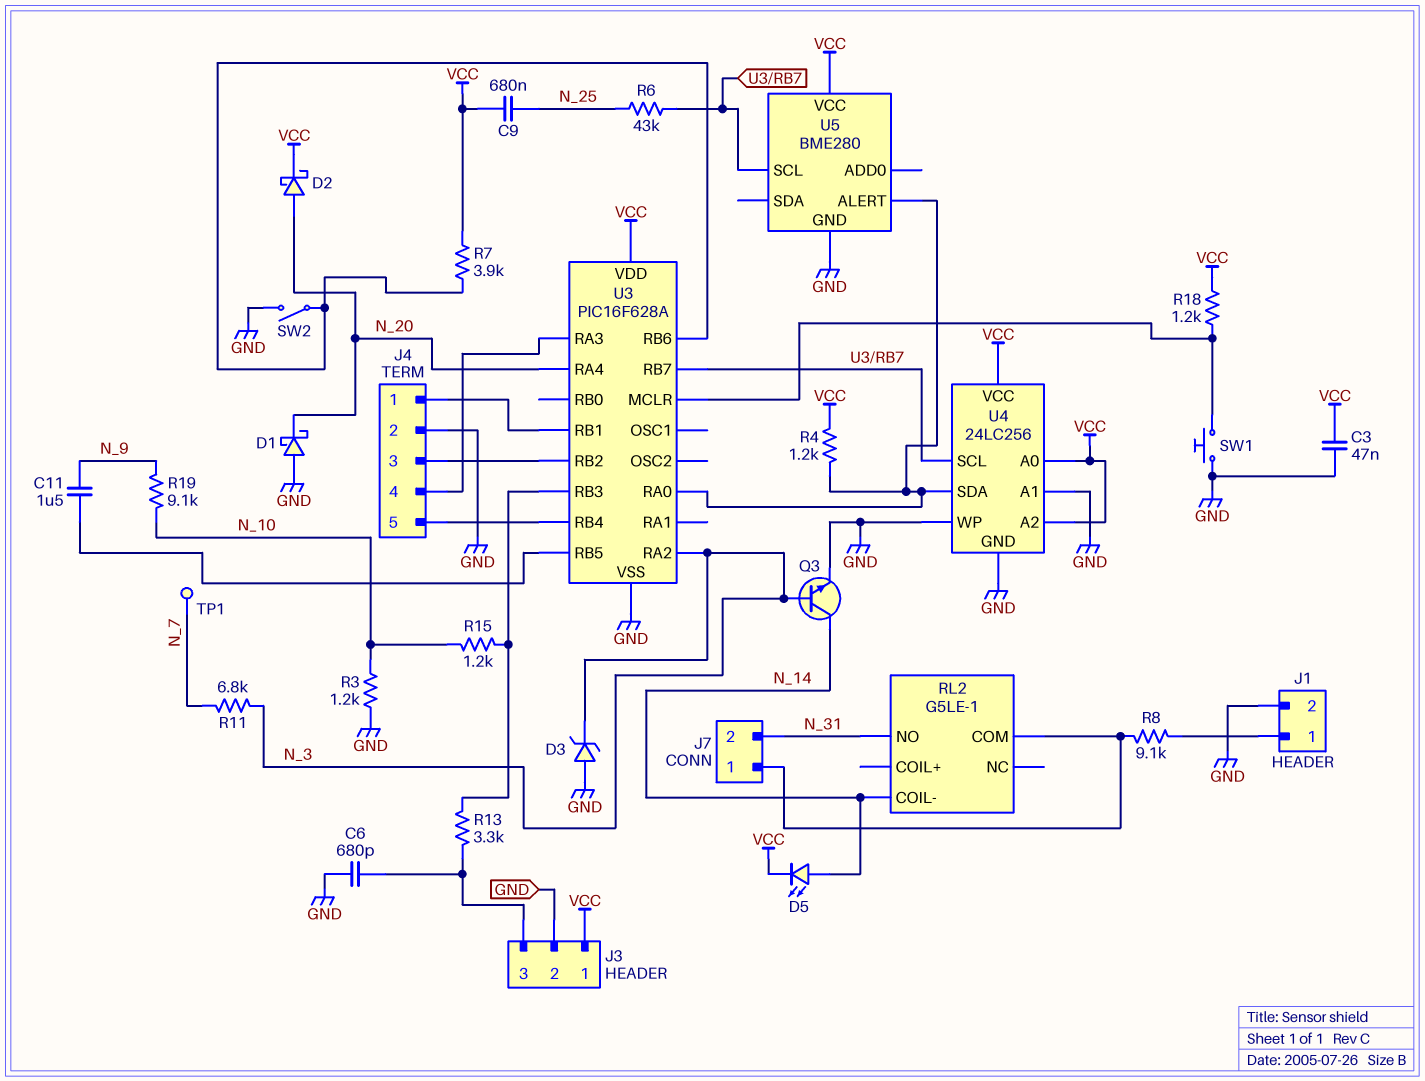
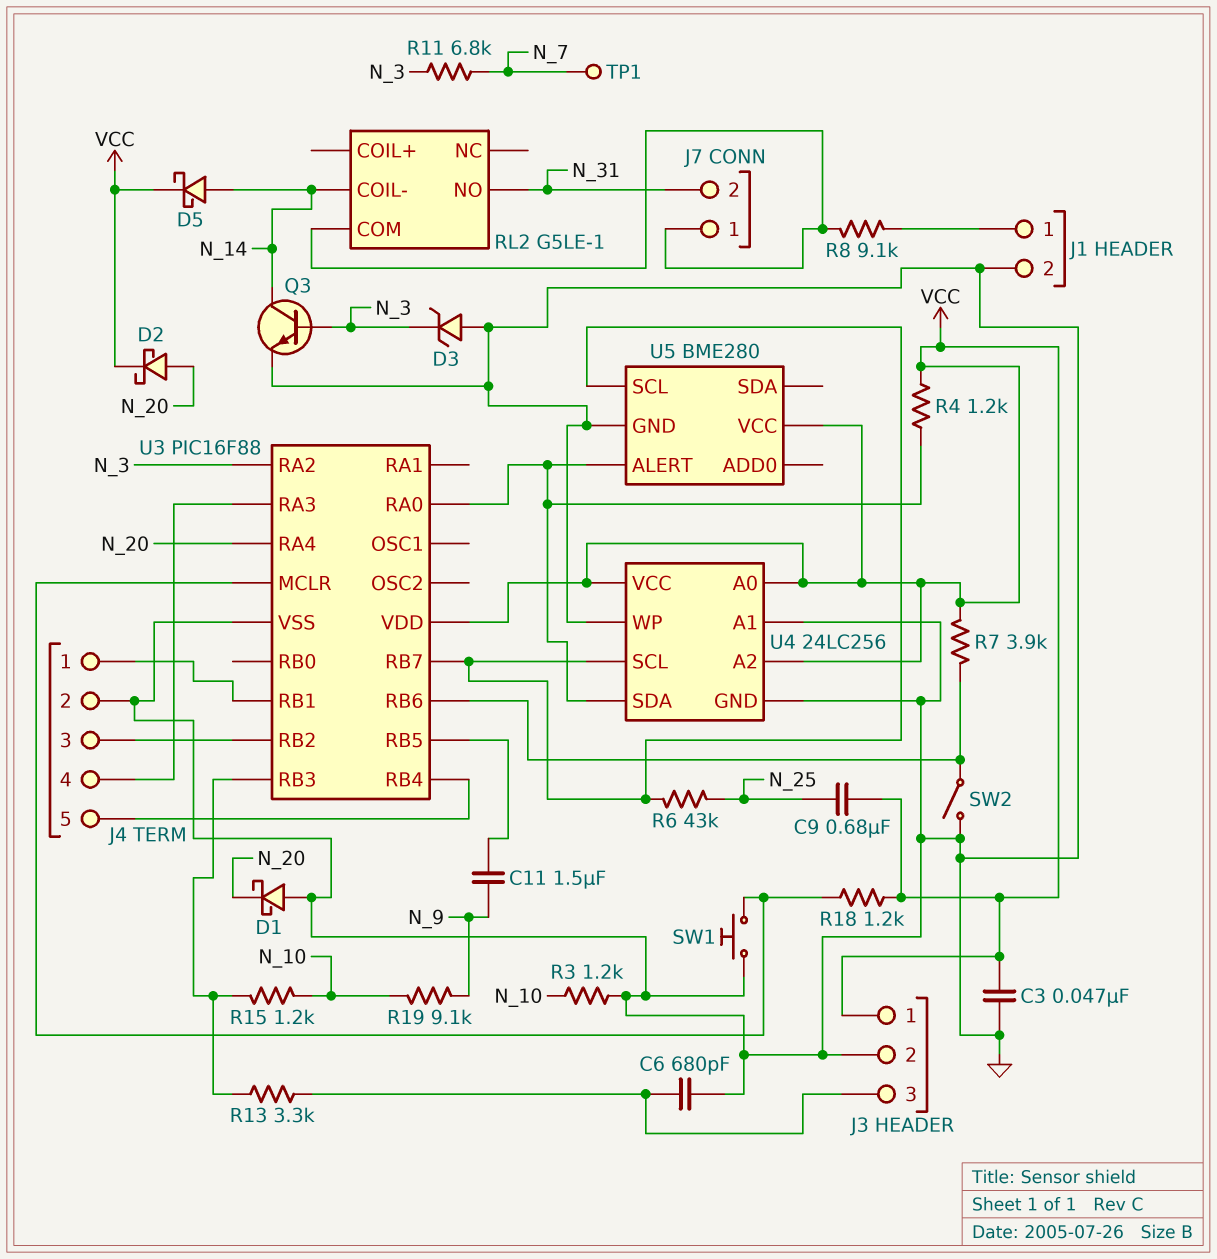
D5: LED (A N_14, K VCC) -> schottky (A N_14, K VCC)
U3: PIC16F628A -> PIC16F88

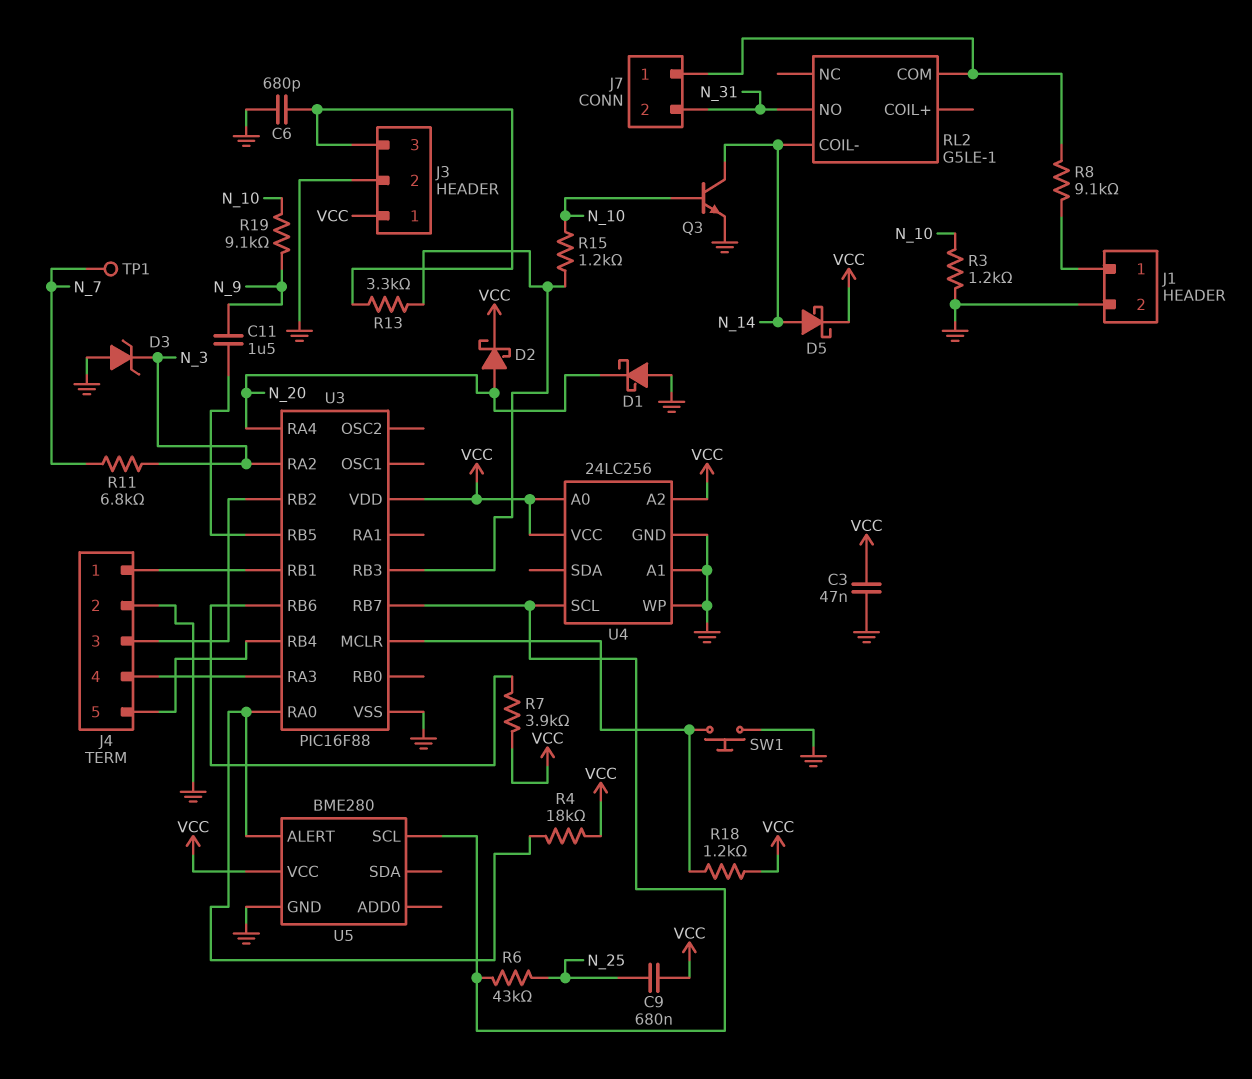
Q3: NPN (B N_3, C N_14, E GND) -> NPN (B N_10, C N_14, E GND)
R4: 1.2k (U3/RA0, VCC) -> 18k (U3/RA0, VCC)
SW2: switch (GND, U3/RB6) -> none
U4 pin SDA: U3/RA0 -> none

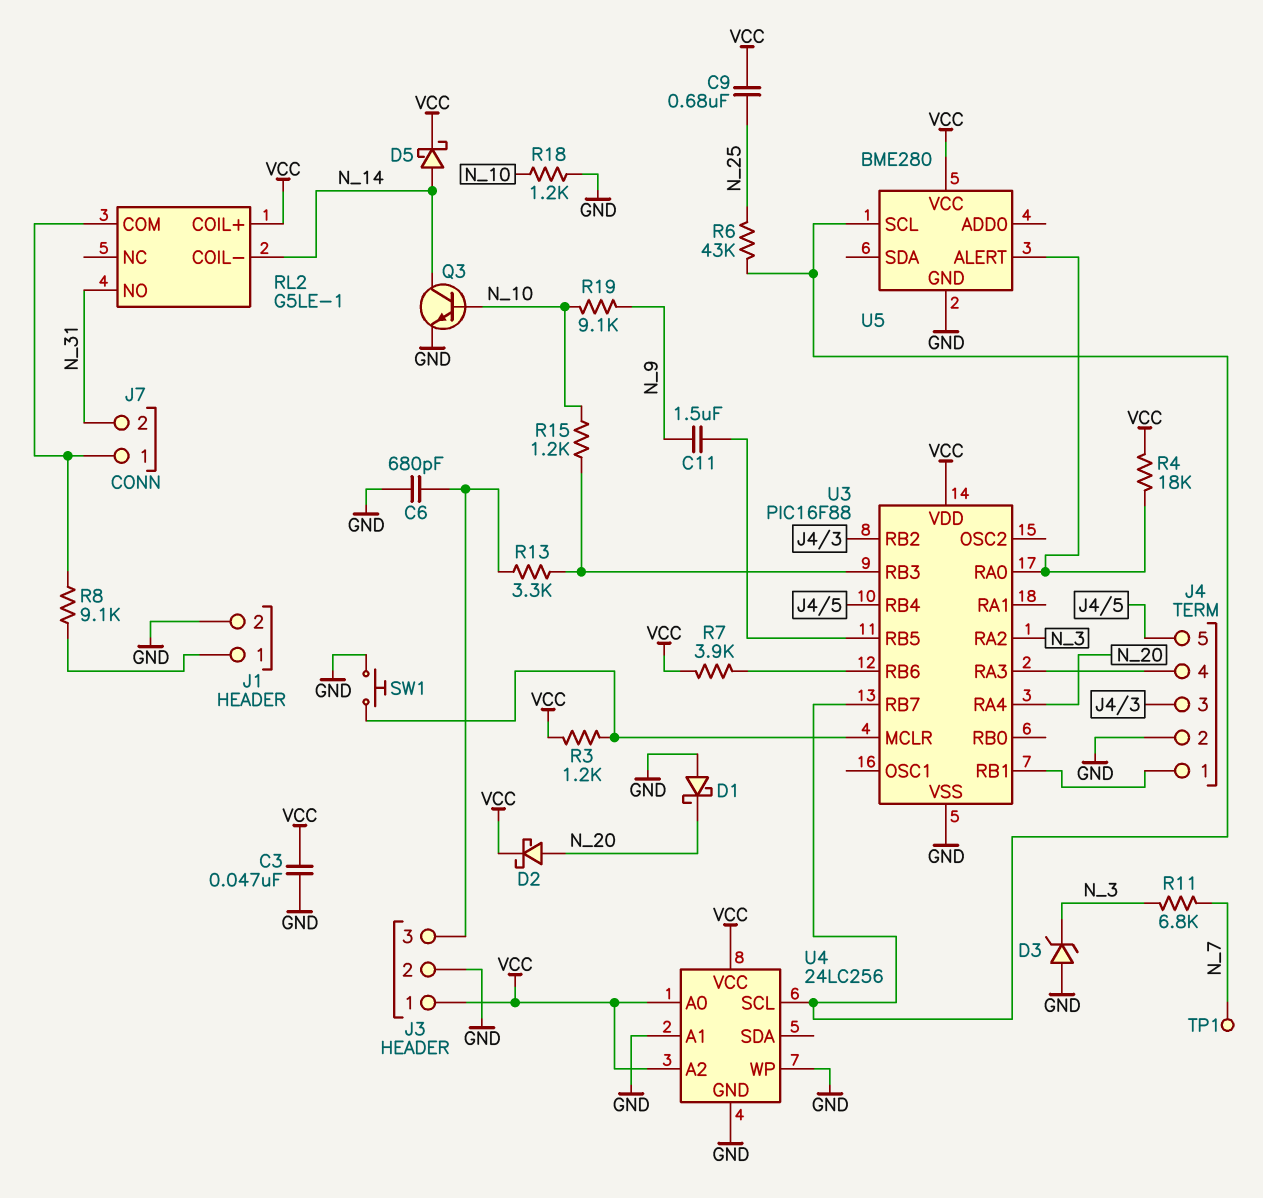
R3: 1.2k (GND, N_10) -> 1.2k (U3/MCLR, VCC)
R18: 1.2k (U3/MCLR, VCC) -> 1.2k (GND, N_10)
RL2 pin COIL+: none -> VCC

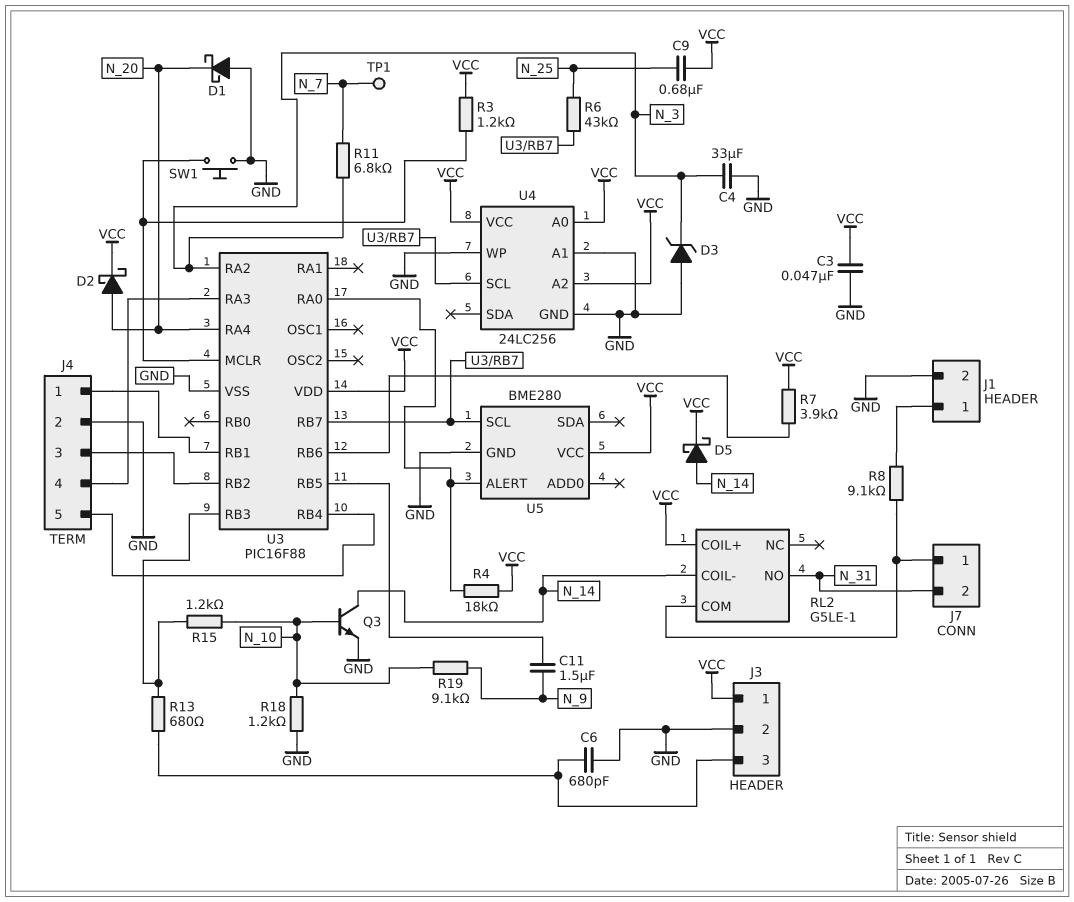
C4: none -> 33uF (GND, N_3)
R13: 3.3k (J3/3, U3/RB3) -> 680 (J3/3, U3/RB3)

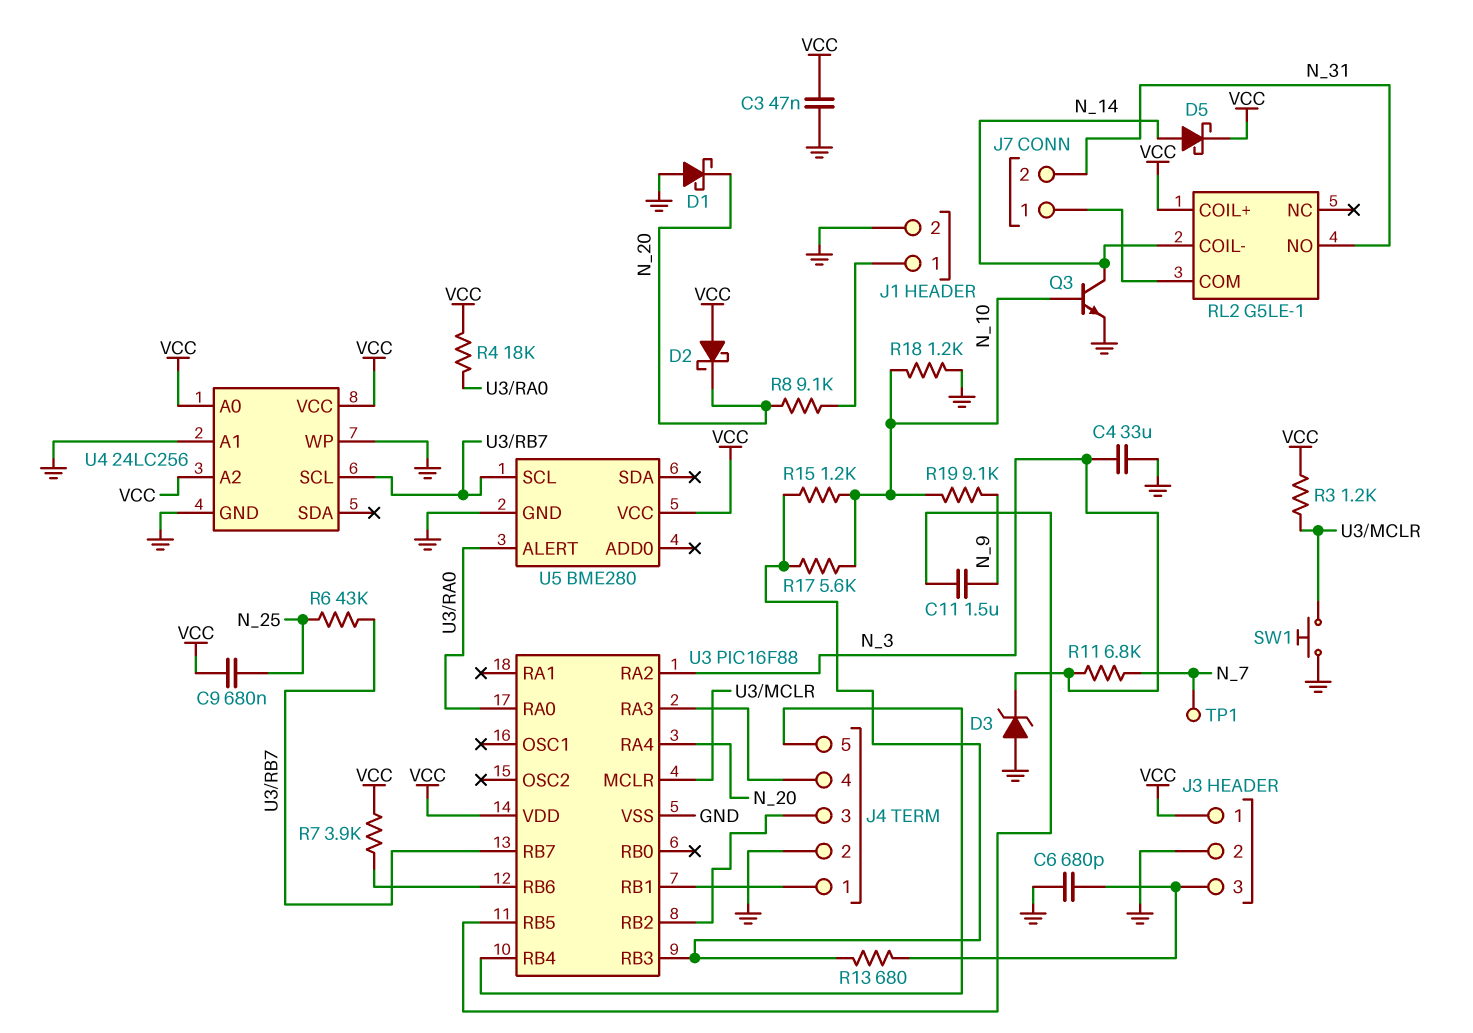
D2: schottky (A N_20, K VCC) -> schottky (A VCC, K N_20)
R8: 9.1k (J1/1, J7/1) -> 9.1k (J1/1, N_20)
R17: none -> 5.6k (N_10, U3/RB3)

